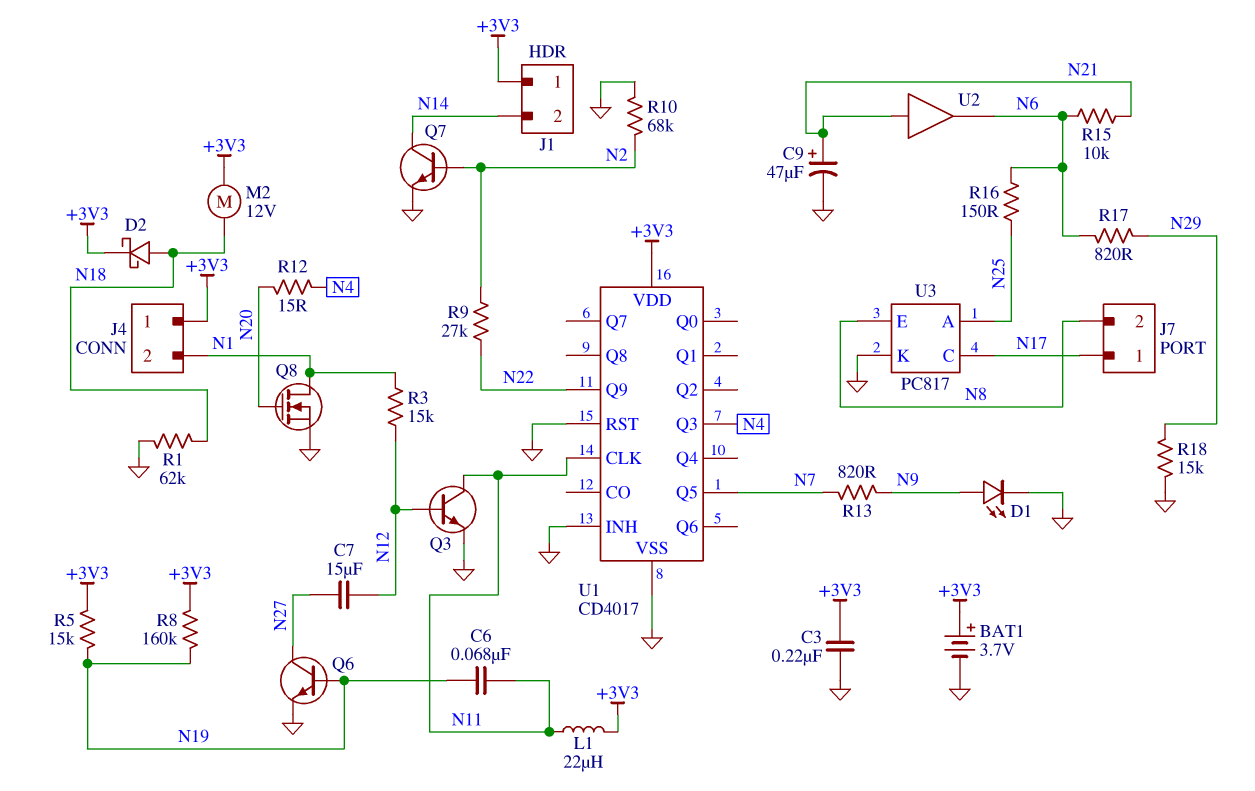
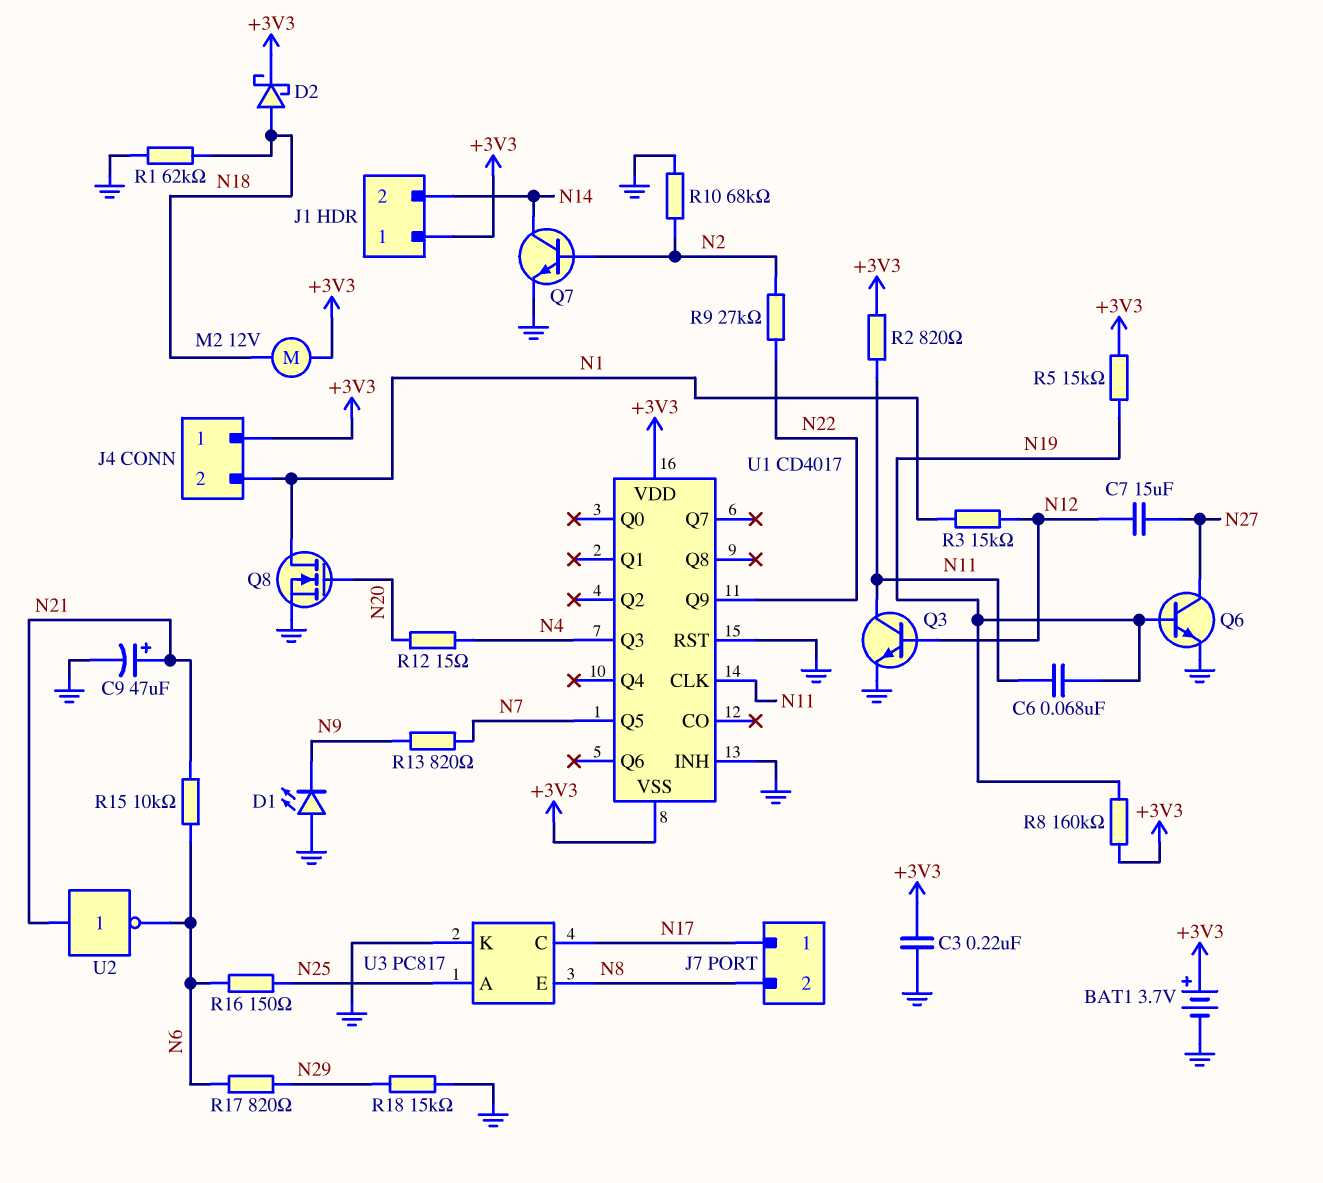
D1: LED (A N9, K GND) -> LED (A GND, K N9)
L1: 22uH (+3V3, N11) -> none
R2: none -> 820 (+3V3, N11)
U1 pin VSS: GND -> +3V3
U2: buffer (in N21, out N6) -> NOT (in N21, out N6)

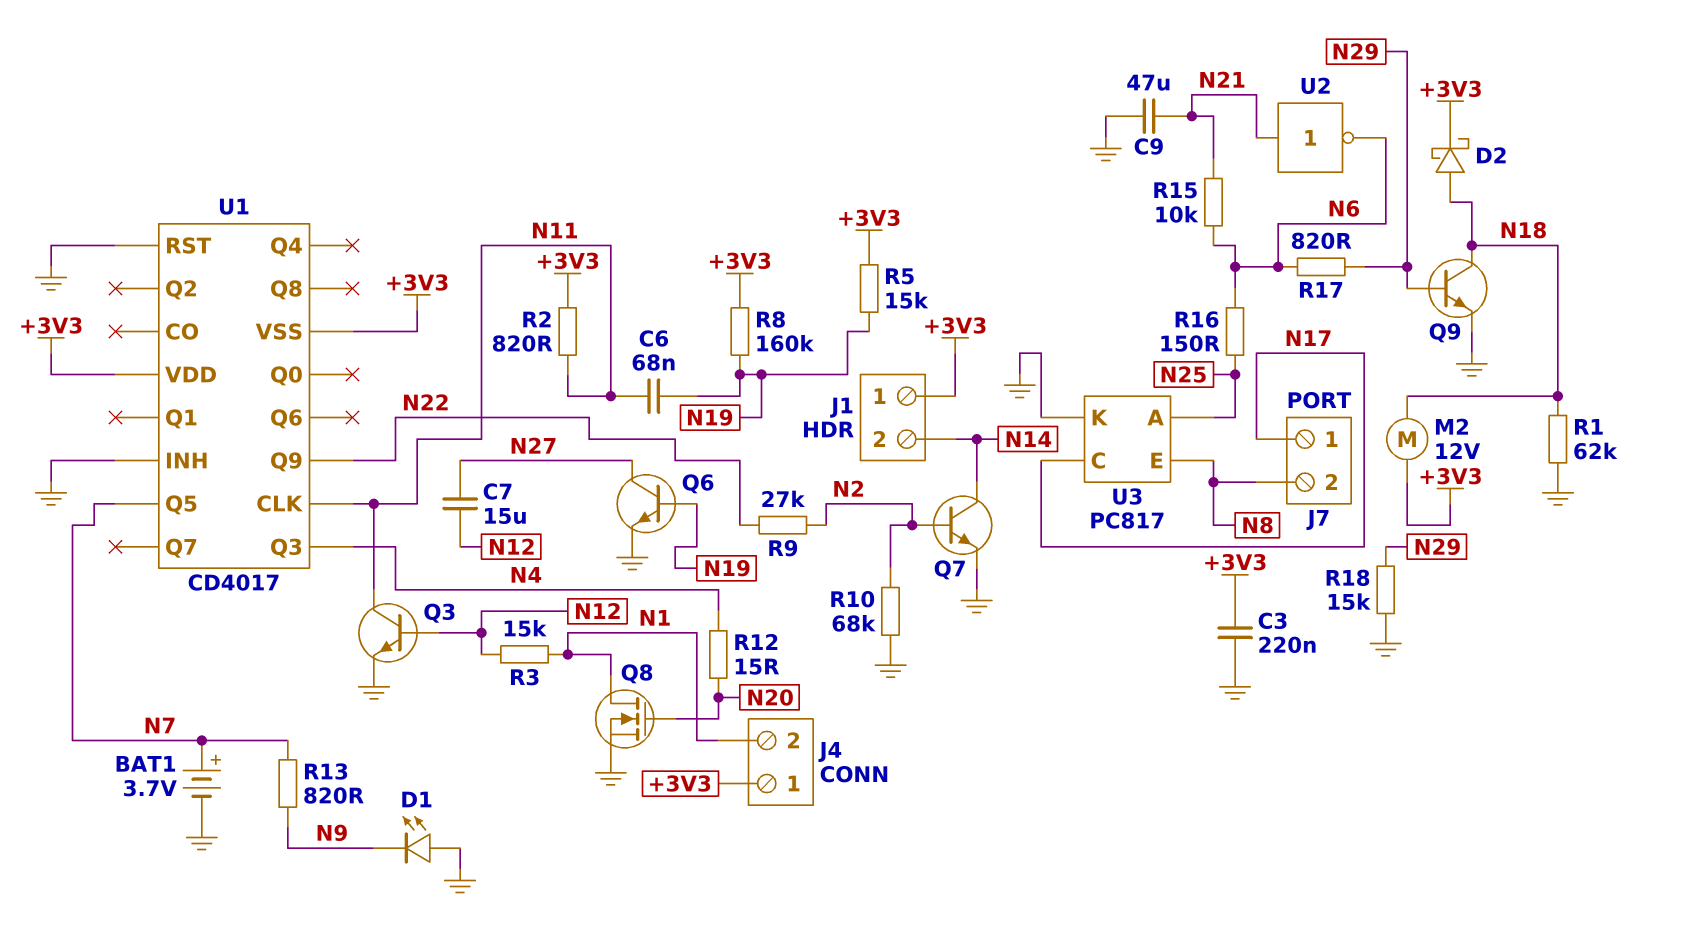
BAT1: 3.7V (plus +3V3, minus GND) -> 3.7V (plus N7, minus GND)
C9: 47uF (plus N21, minus GND) -> 47uF (GND, N21)
Q9: none -> NPN (B N29, C N18, E GND)

